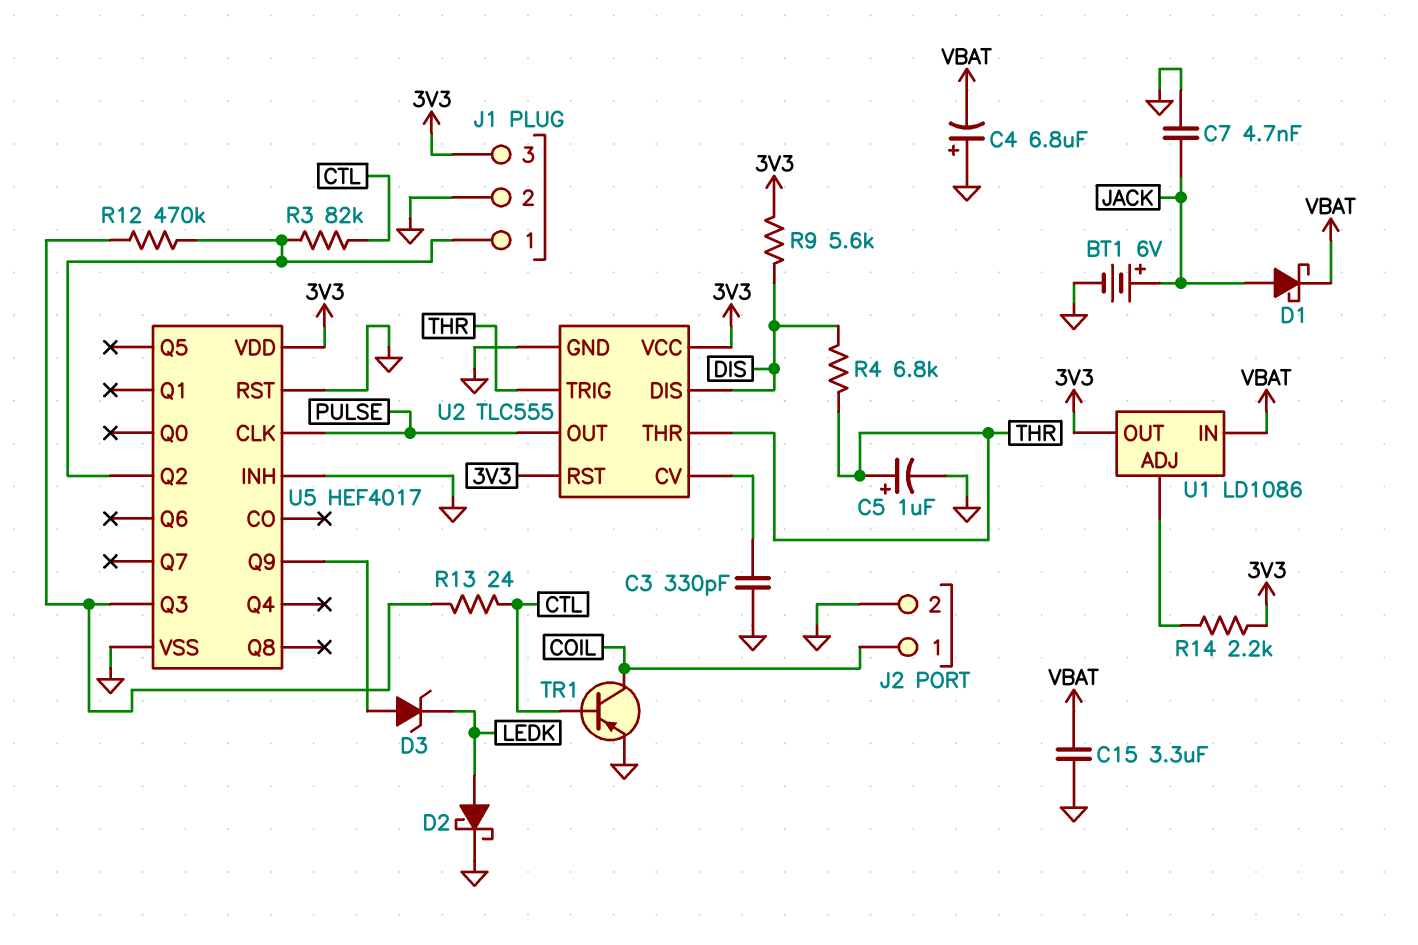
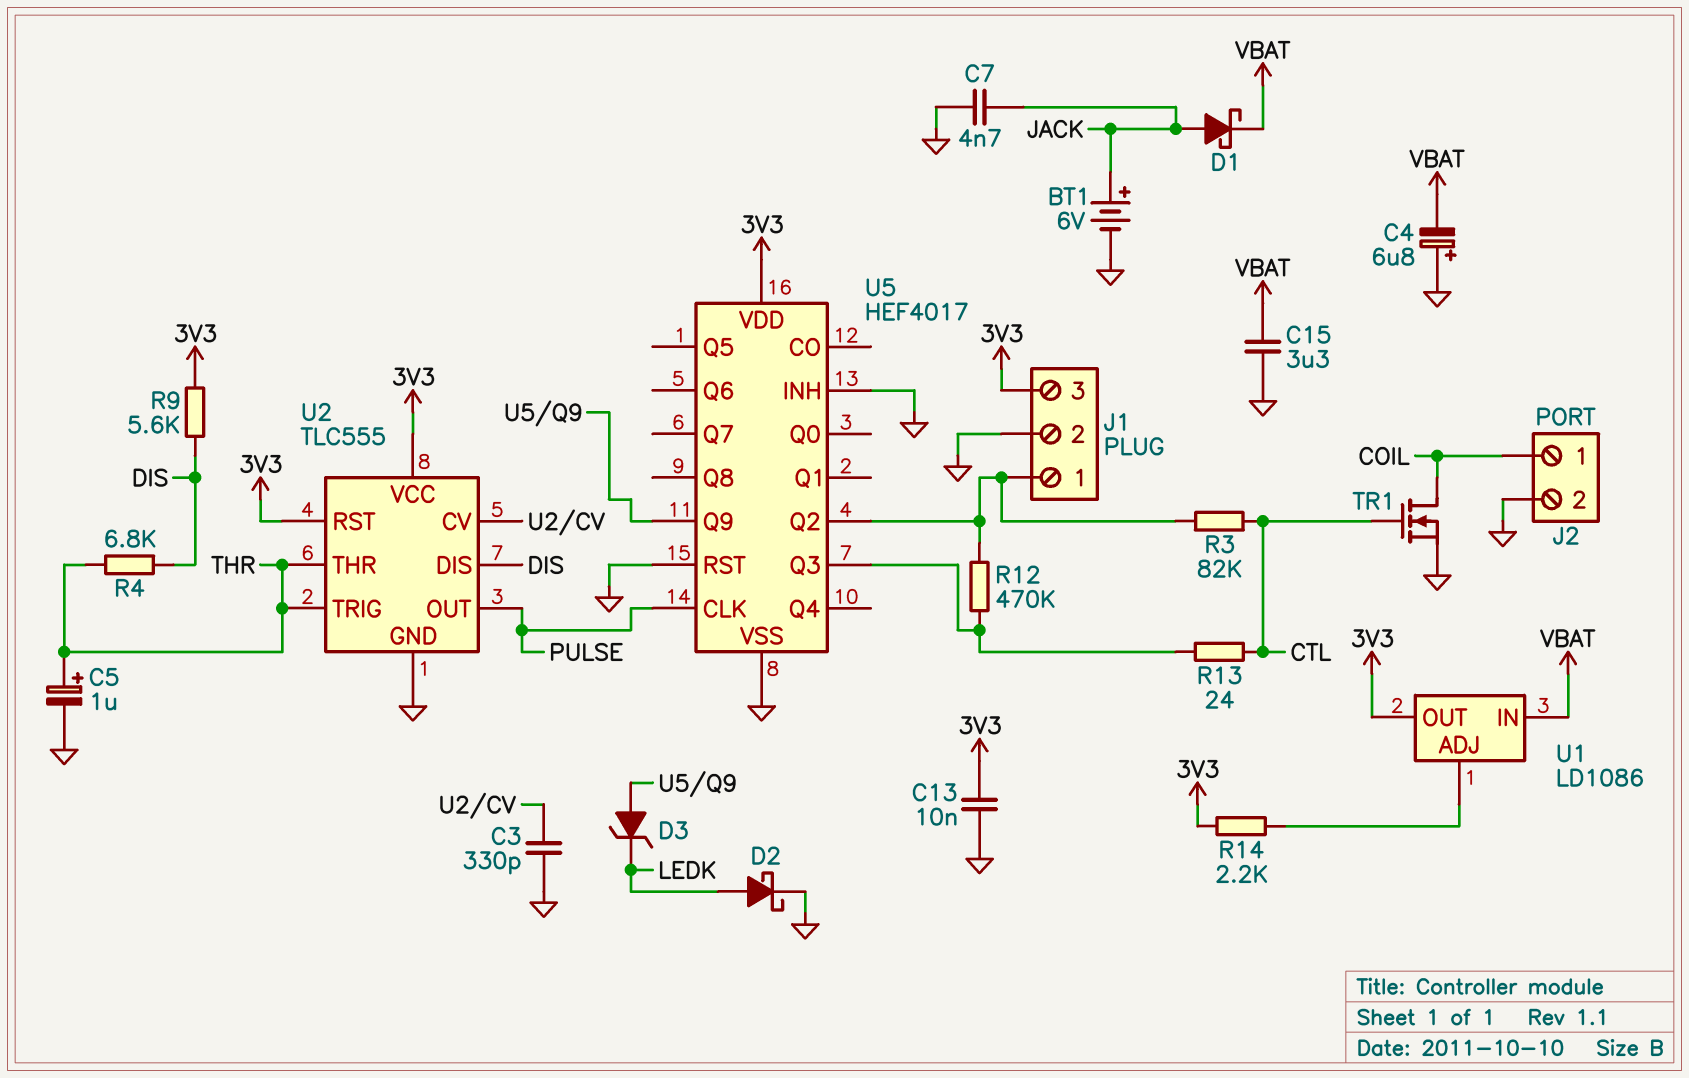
C13: none -> 10nF (3V3, GND)
TR1: PNP (B CTL, C COIL, E GND) -> NMOS (G CTL, D COIL, S GND)

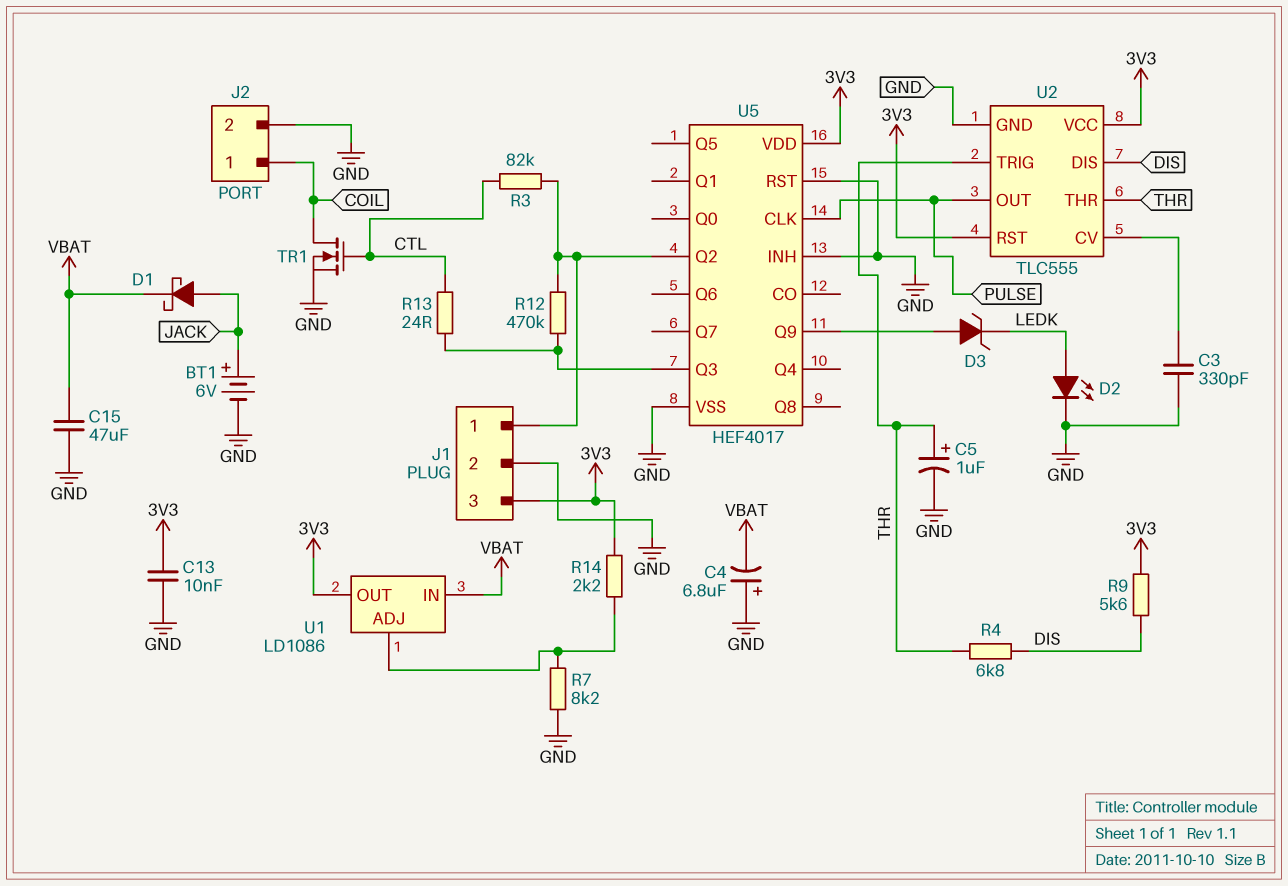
C7: 4.7nF (GND, JACK) -> none
C15: 3.3uF (GND, VBAT) -> 47uF (GND, VBAT)
D2: schottky (A LEDK, K GND) -> LED (A LEDK, K GND)
R7: none -> 8.2k (GND, U1/ADJ)

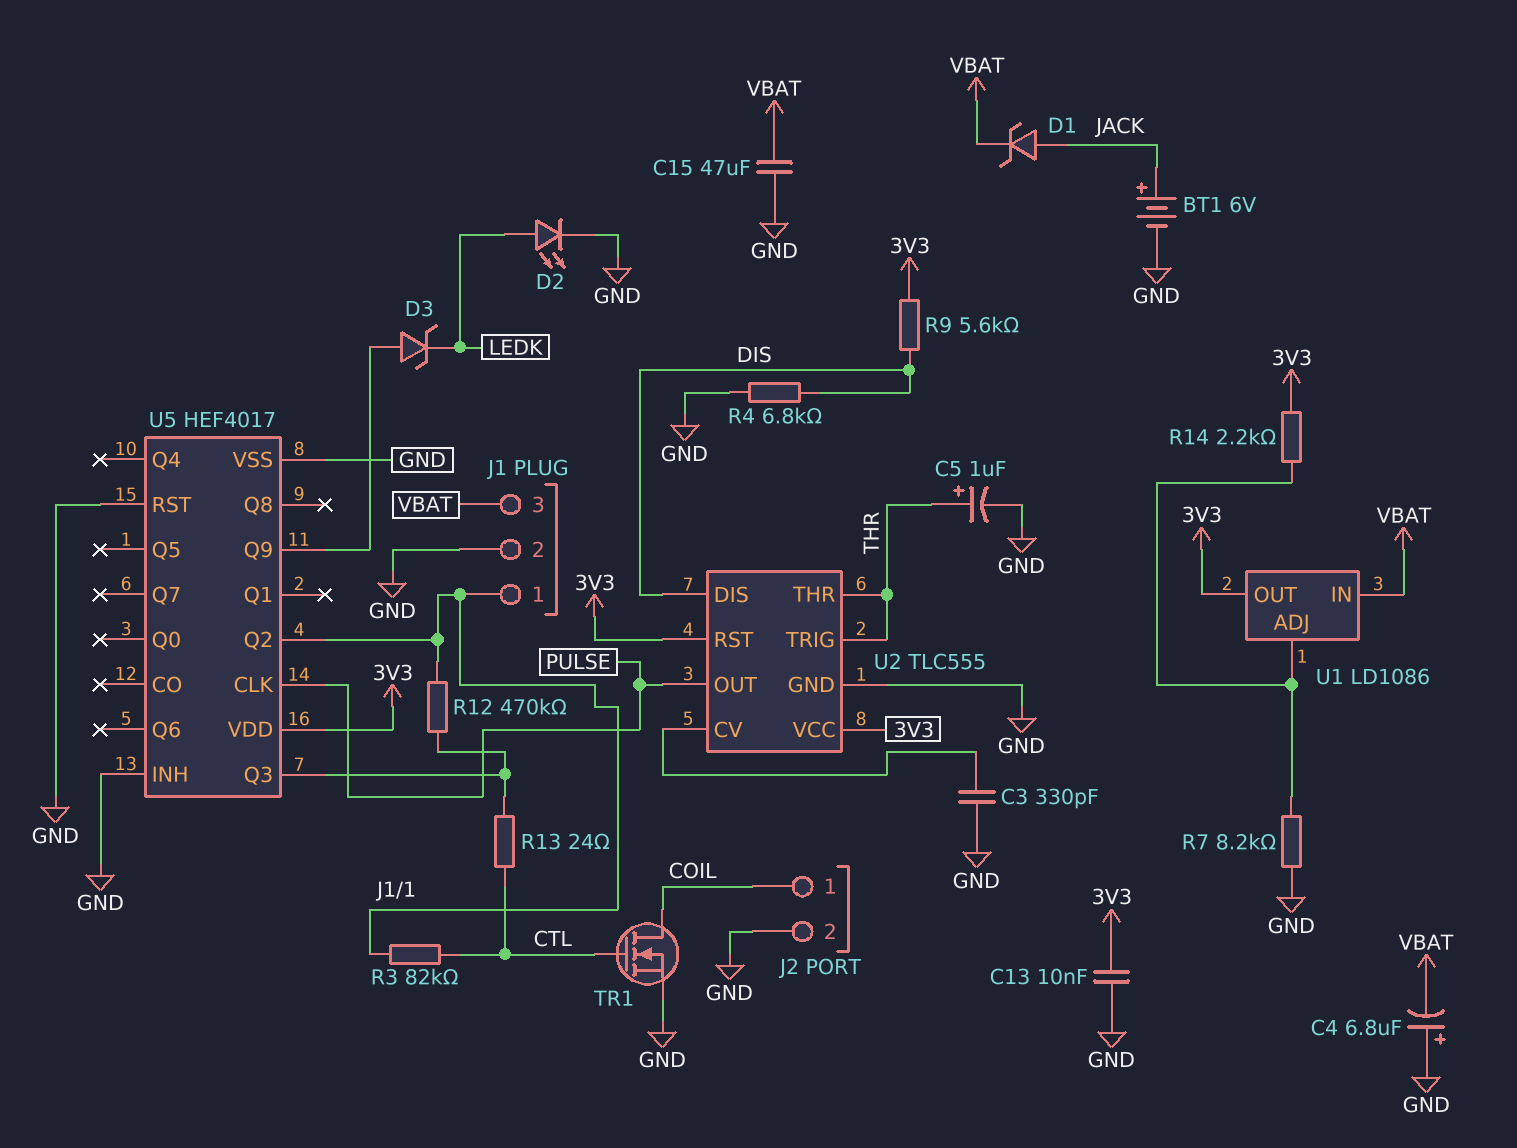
D1: schottky (A JACK, K VBAT) -> zener (A JACK, K VBAT)
J1 pin 3: 3V3 -> VBAT
R4: 6.8k (DIS, THR) -> 6.8k (DIS, GND)

